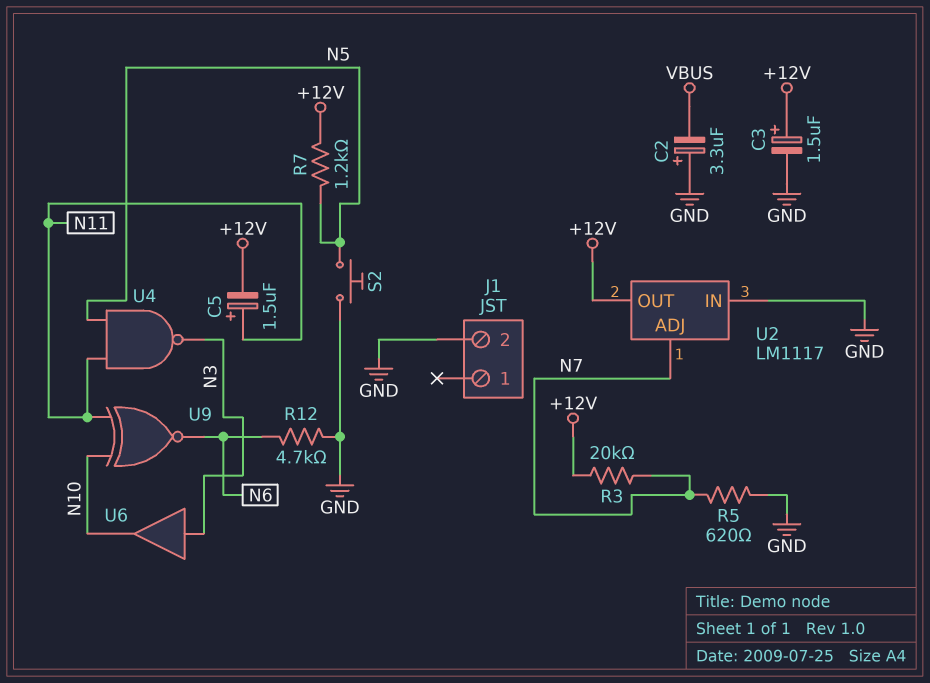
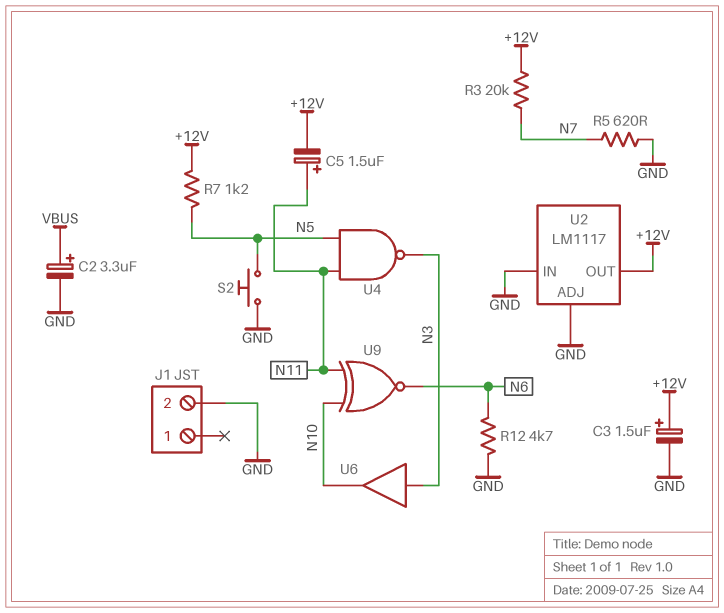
C2: 3.3uF (plus GND, minus VBUS) -> 3.3uF (plus VBUS, minus GND)
U2 pin ADJ: N7 -> GND

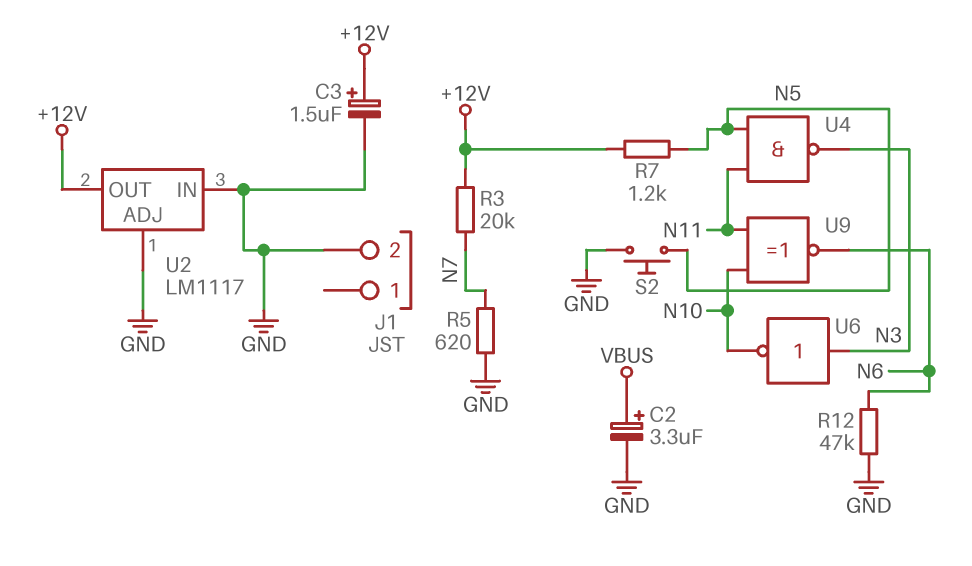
C5: 1.5uF (plus N11, minus +12V) -> none
R12: 4.7k (GND, N6) -> 47k (GND, N6)
U6: buffer (in N3, out N10) -> NOT (in N3, out N10)

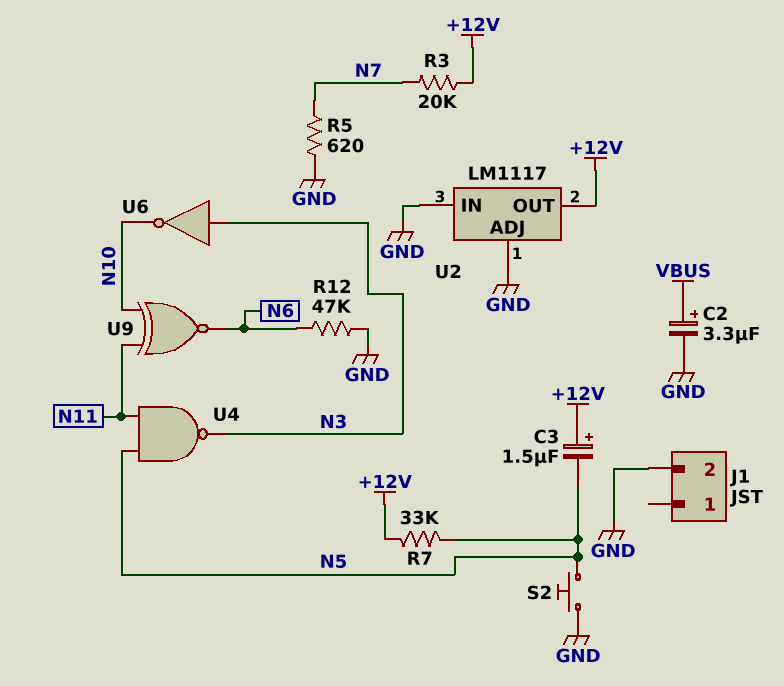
C3: 1.5uF (plus +12V, minus GND) -> 1.5uF (plus +12V, minus N5)
R7: 1.2k (+12V, N5) -> 33k (+12V, N5)

